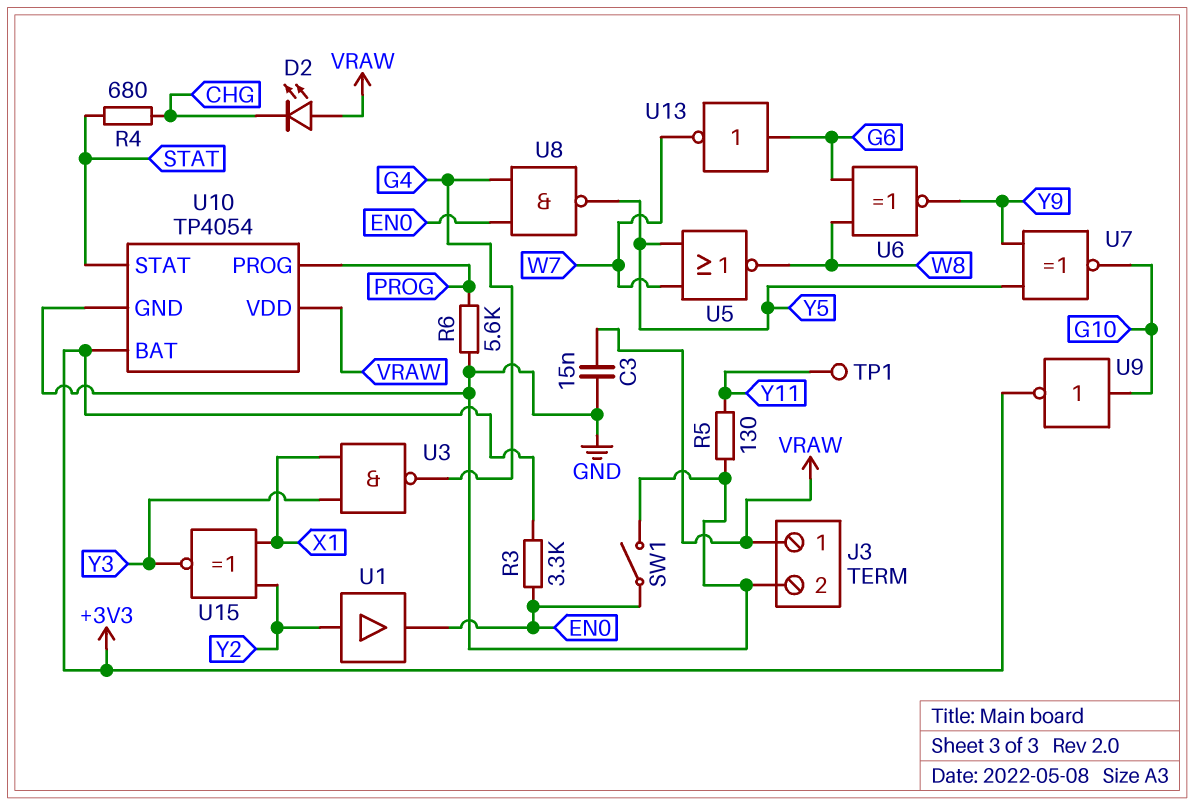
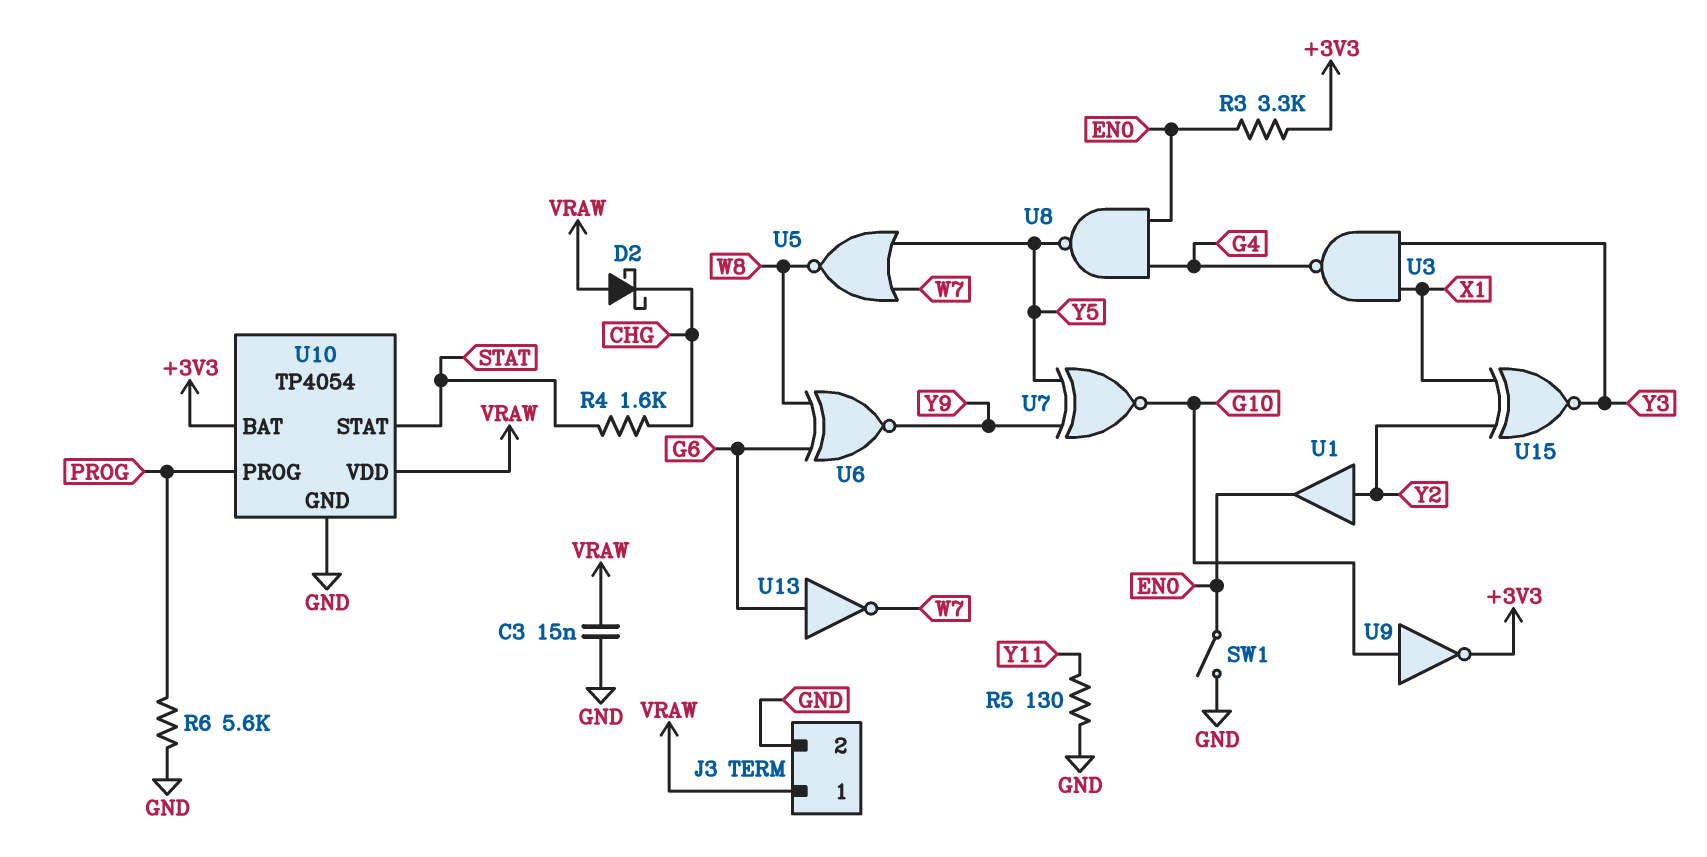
D2: LED (A VRAW, K CHG) -> schottky (A VRAW, K CHG)
R4: 680 (CHG, STAT) -> 1.6k (CHG, STAT)
TP1: test point (Y11) -> none

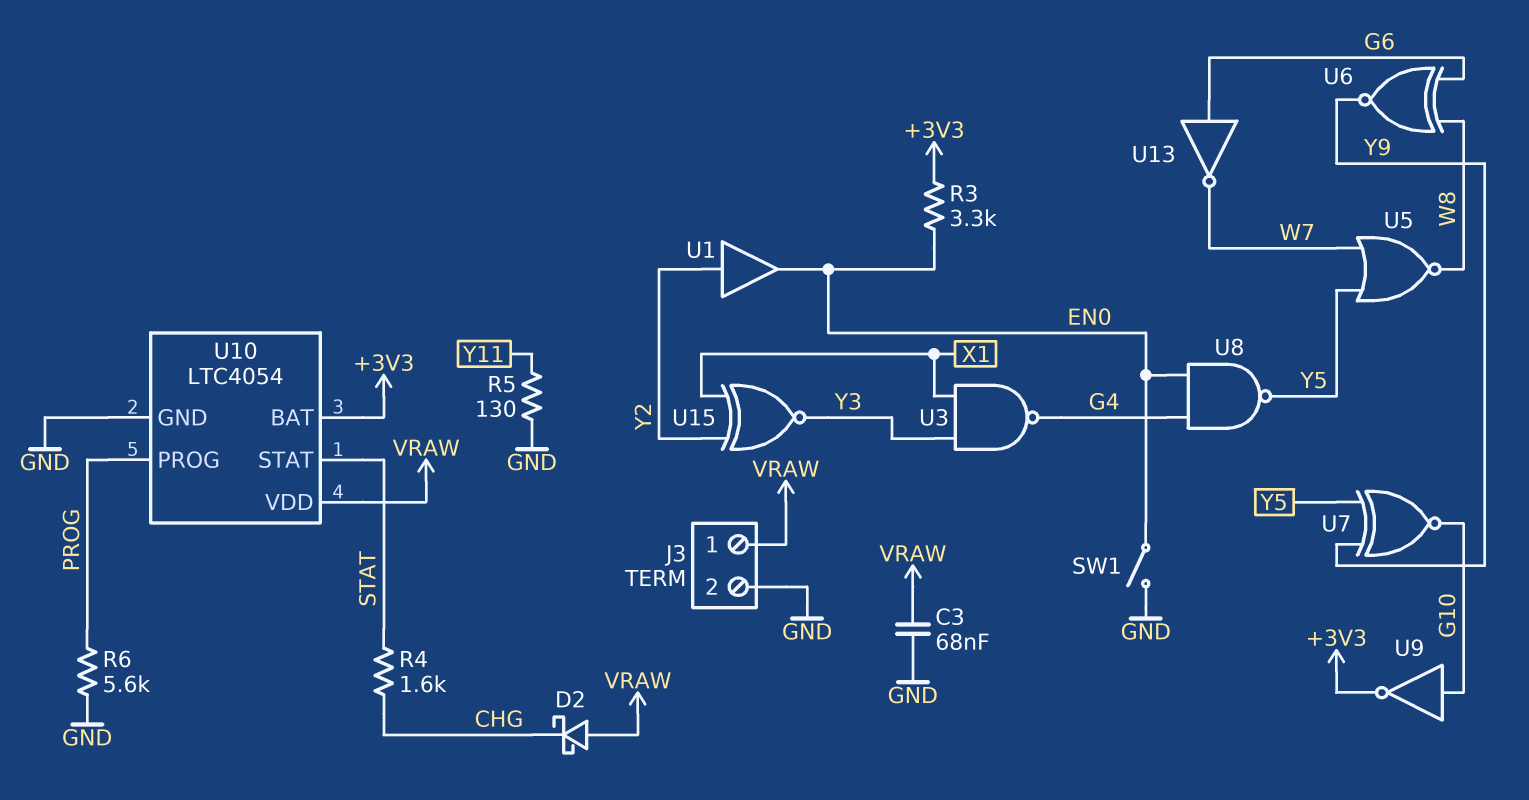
C3: 15nF (GND, VRAW) -> 68nF (GND, VRAW)
U10: TP4054 -> LTC4054

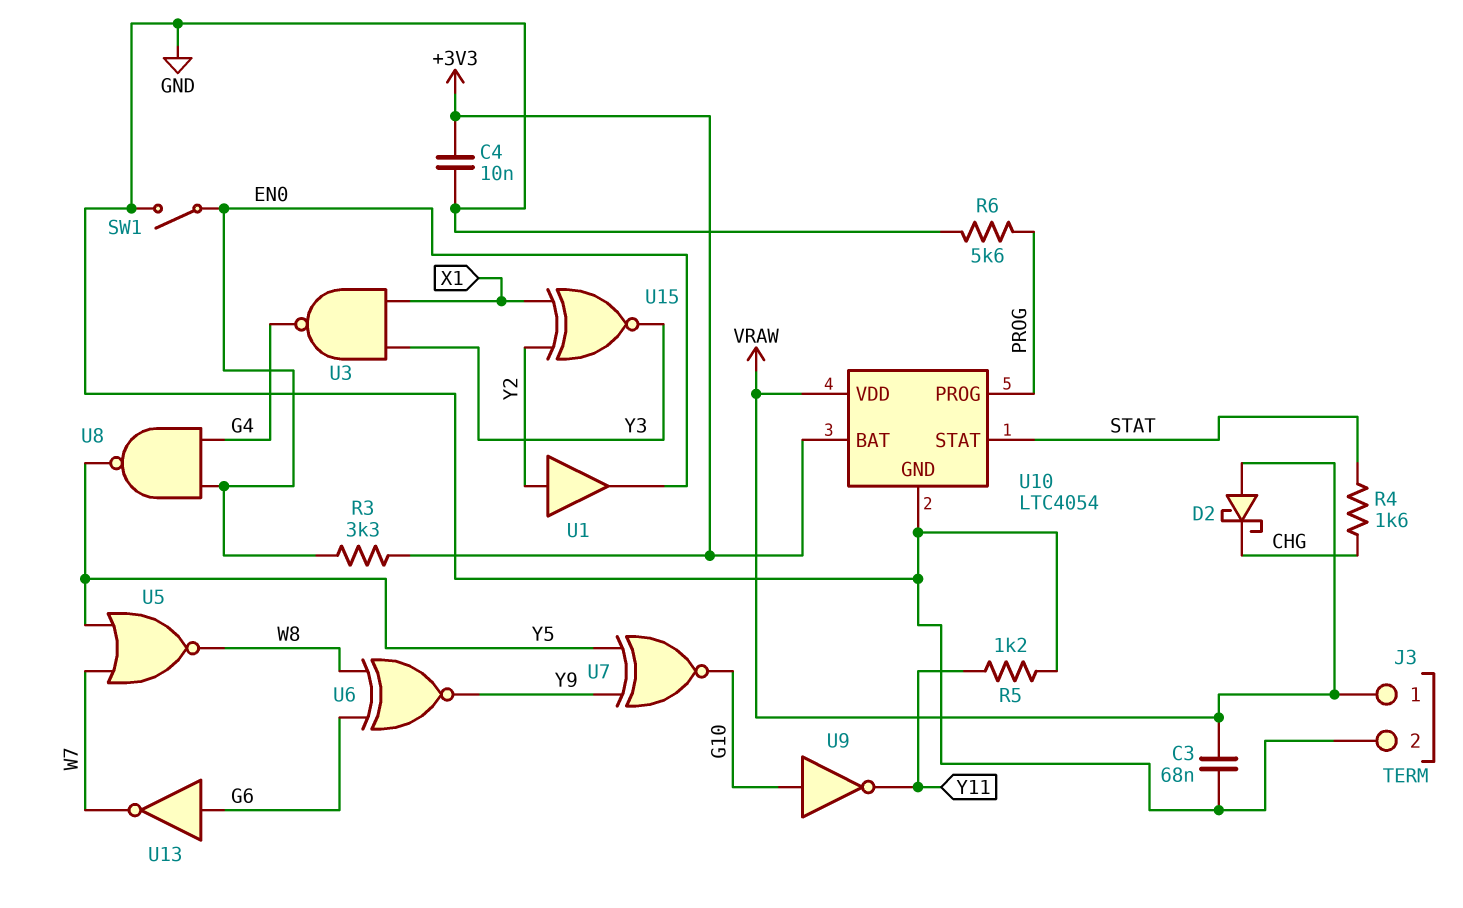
C4: none -> 10nF (+3V3, GND)
R5: 130 (GND, Y11) -> 1.2k (GND, Y11)
U9: NOT (in G10, out +3V3) -> NOT (in G10, out Y11)

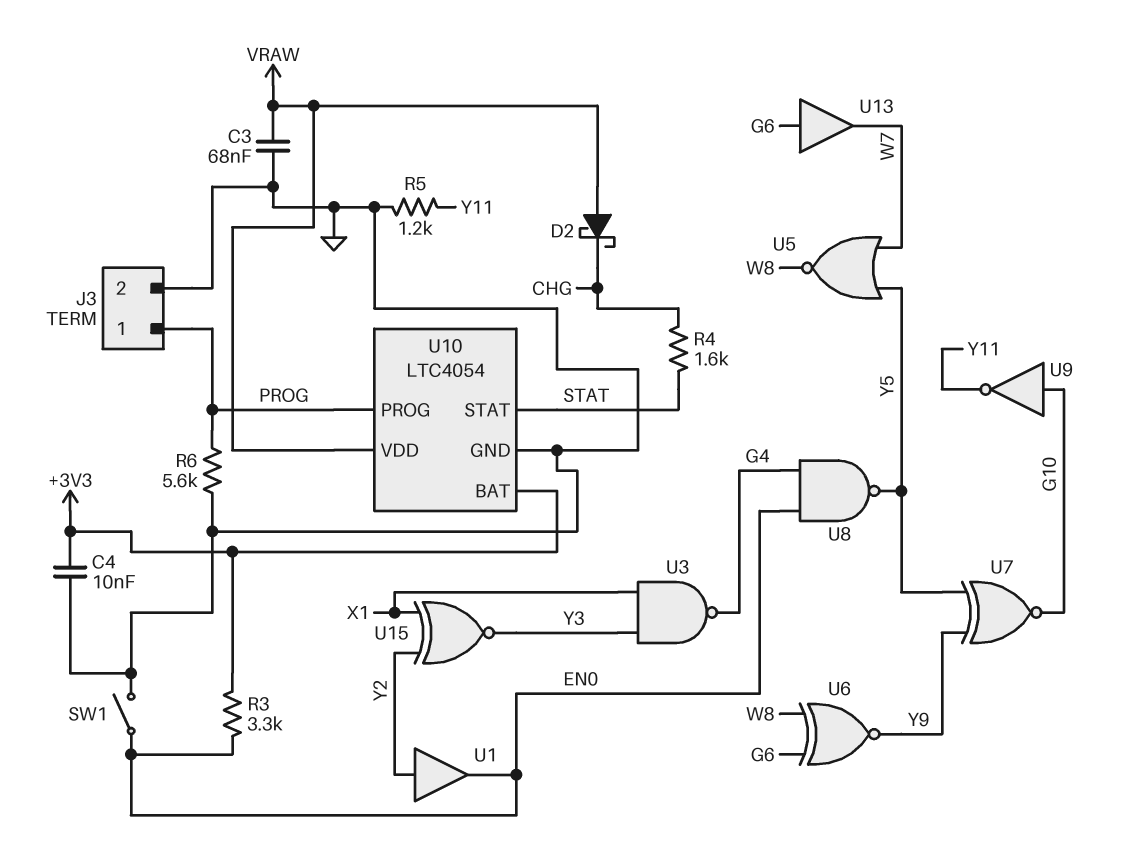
J3 pin 1: VRAW -> PROG
U13: NOT (in G6, out W7) -> buffer (in G6, out W7)

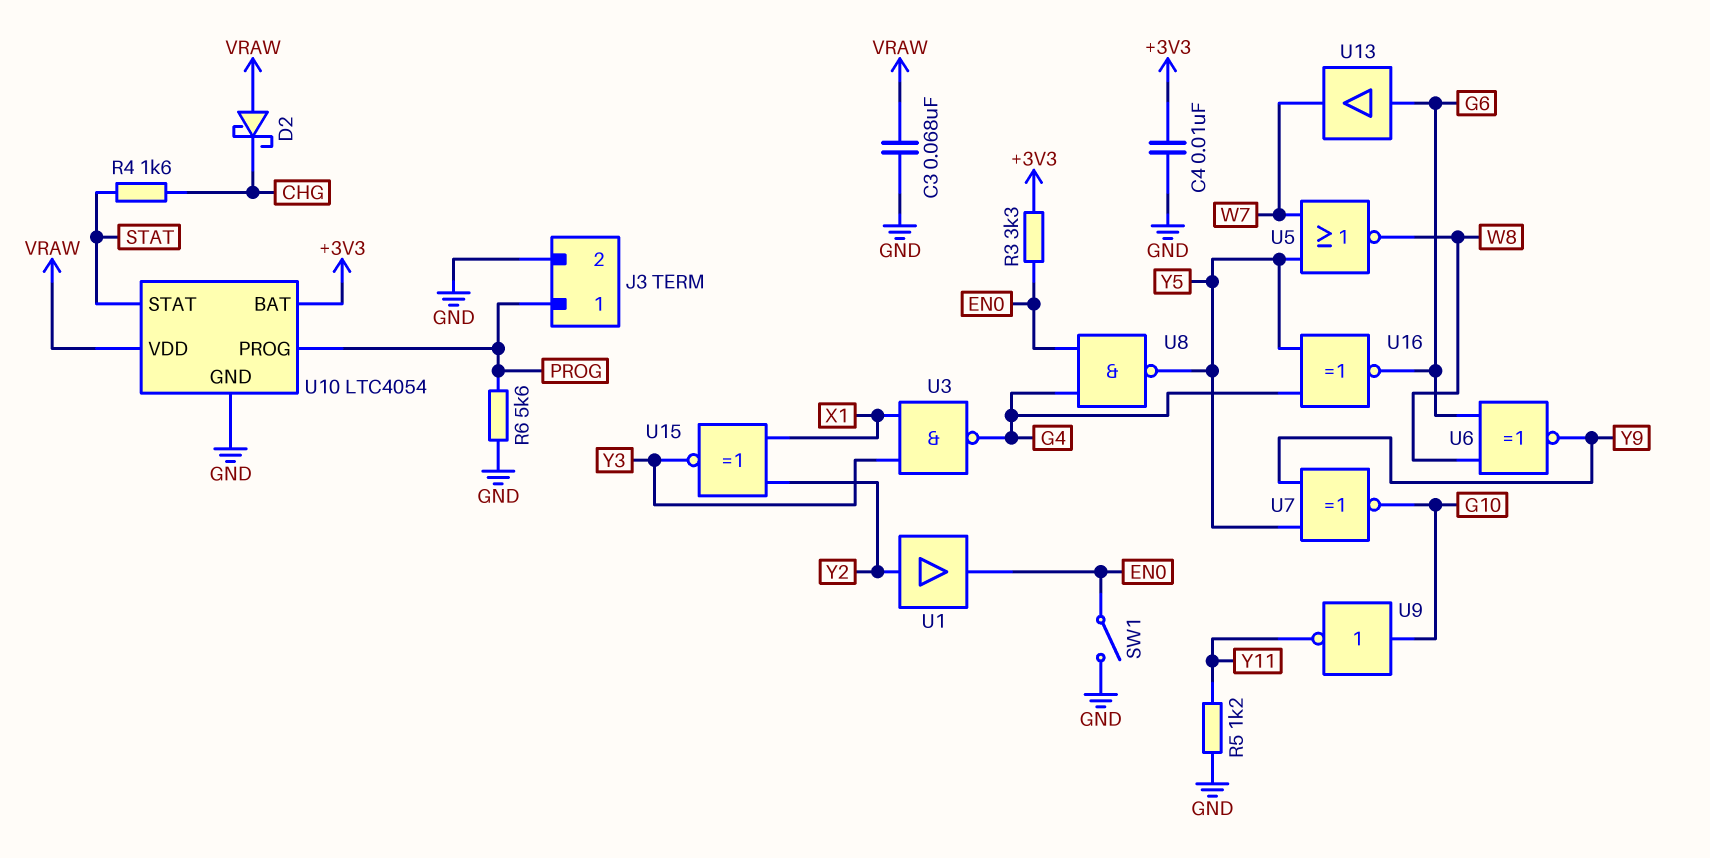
U16: none -> XNOR (in G4, in Y5, out G6)

